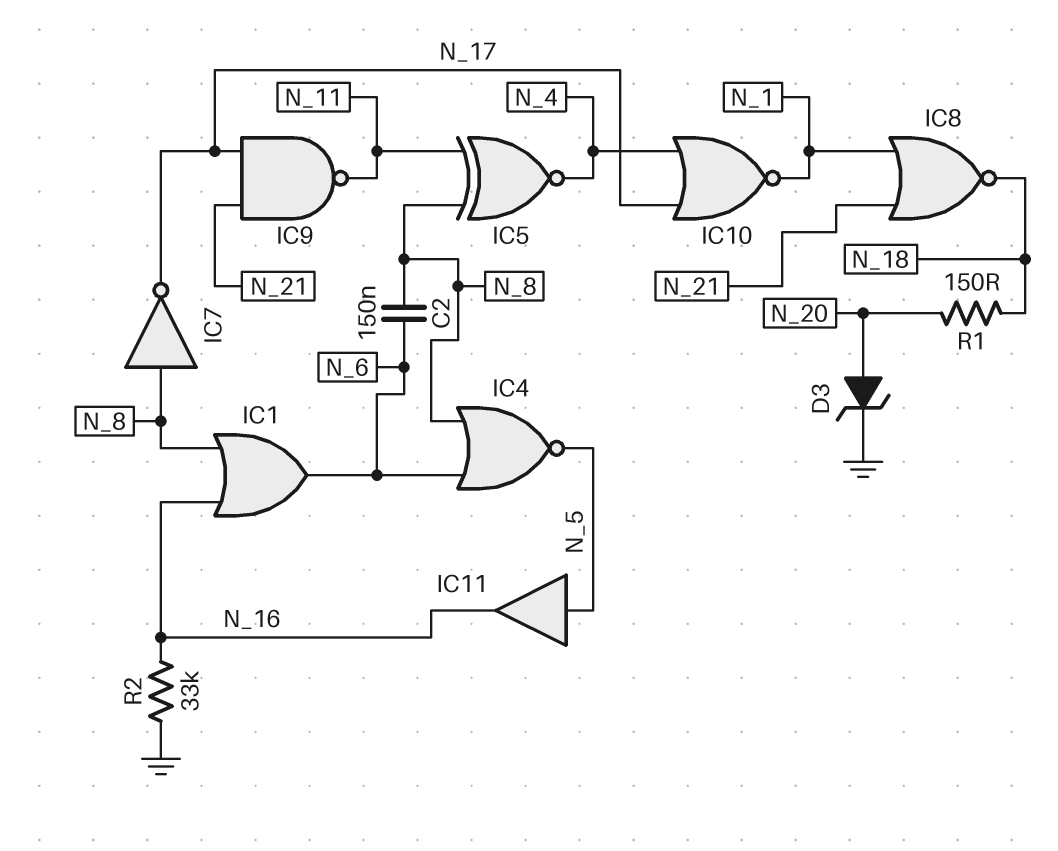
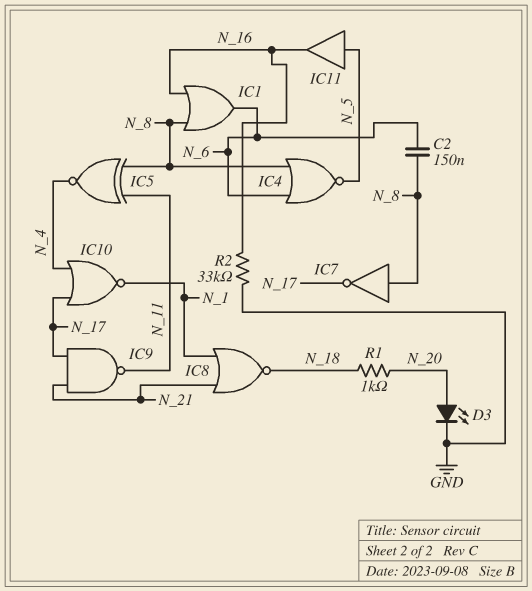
D3: zener (A N_20, K GND) -> LED (A N_20, K GND)
R1: 150 (N_18, N_20) -> 1k (N_18, N_20)

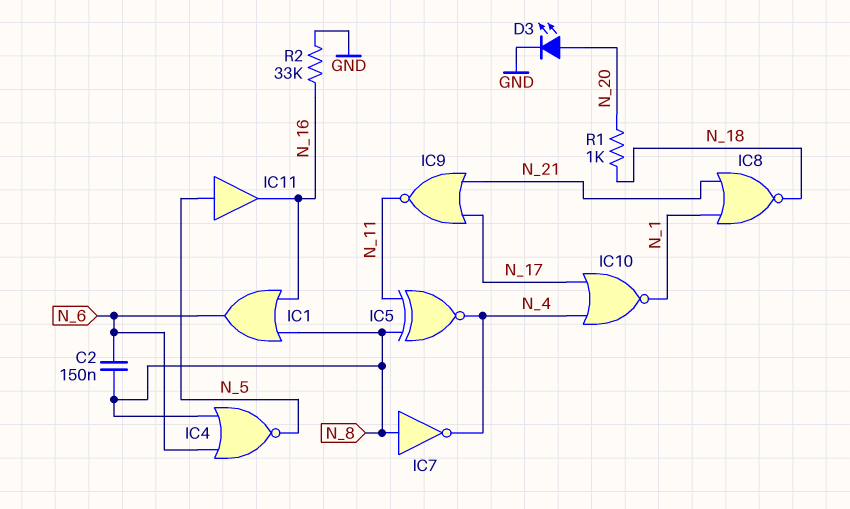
IC7: NOT (in N_8, out N_17) -> NOT (in N_8, out N_4)
IC9: NAND (in N_17, in N_21, out N_11) -> NOR (in N_17, in N_21, out N_11)

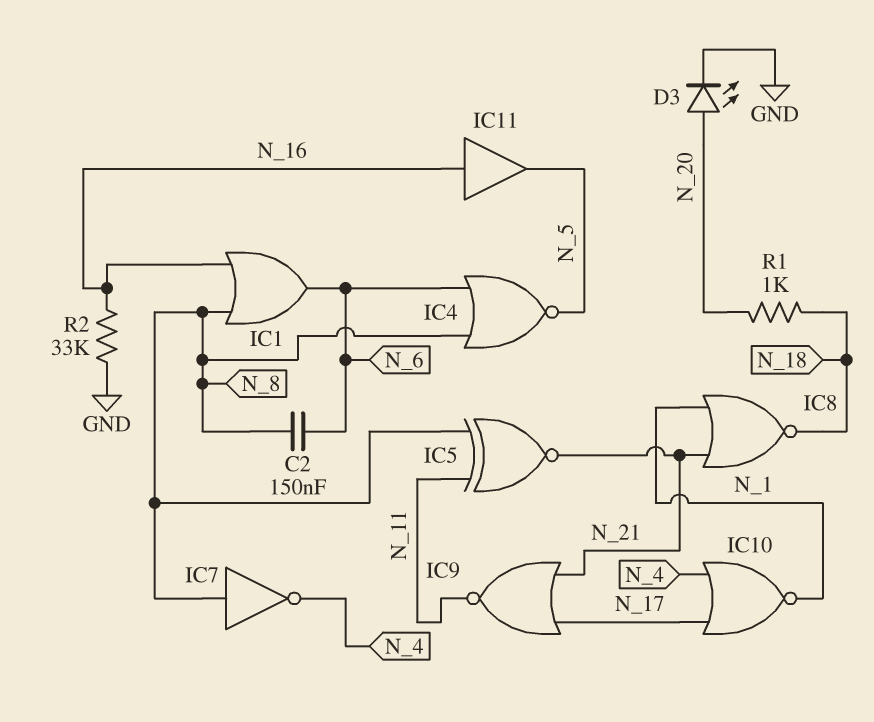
IC5: XNOR (in N_8, in N_11, out N_4) -> XNOR (in N_8, in N_11, out N_21)
IC11: buffer (in N_5, out N_16) -> buffer (in N_16, out N_5)

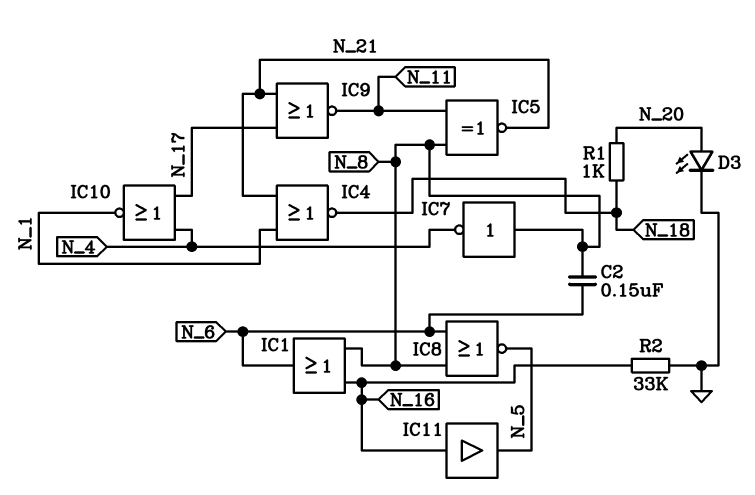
IC4: NOR (in N_6, in N_8, out N_5) -> NOR (in N_1, in N_21, out N_18)
IC8: NOR (in N_1, in N_21, out N_18) -> NOR (in N_6, in N_8, out N_5)

